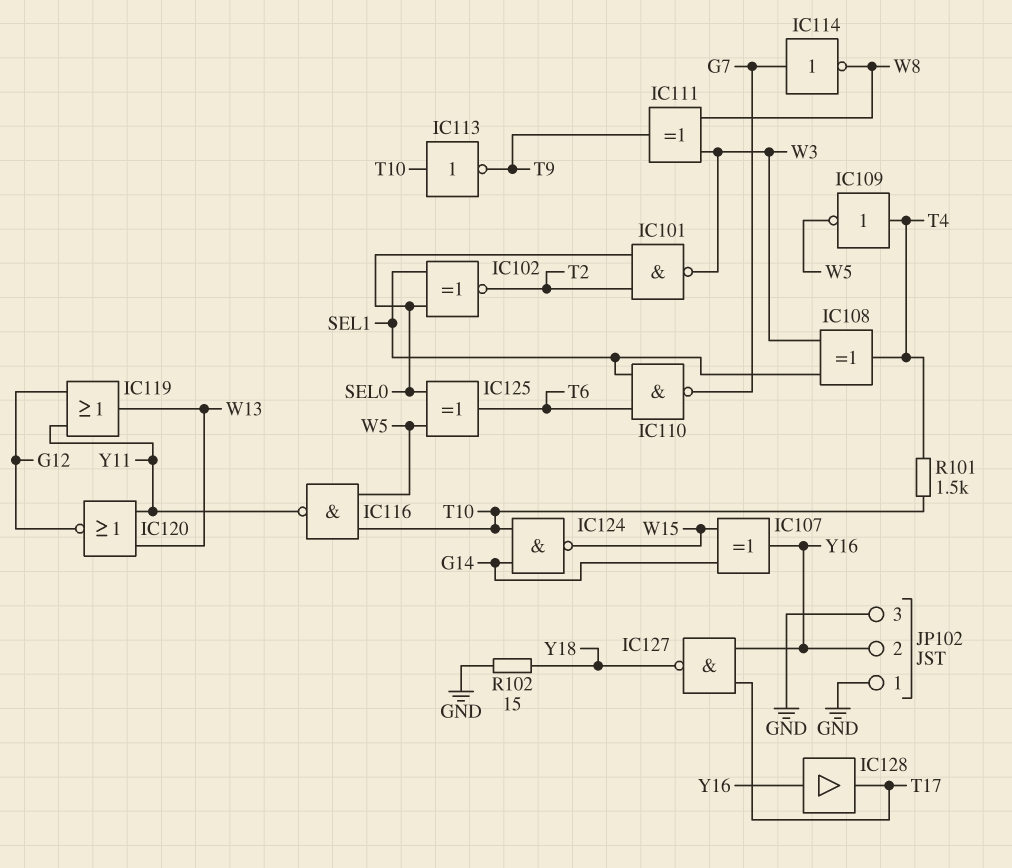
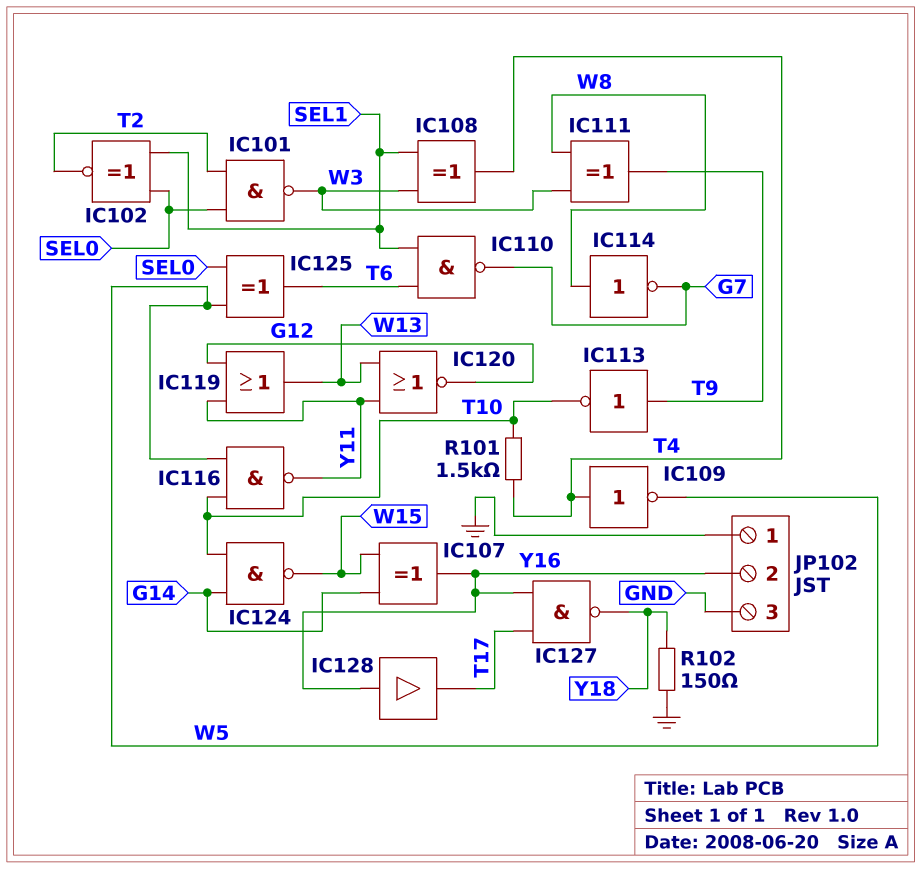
IC113: NOT (in T10, out T9) -> NOT (in T9, out T10)
IC114: NOT (in G7, out W8) -> NOT (in W8, out G7)
R102: 15 (GND, Y18) -> 150 (GND, Y18)

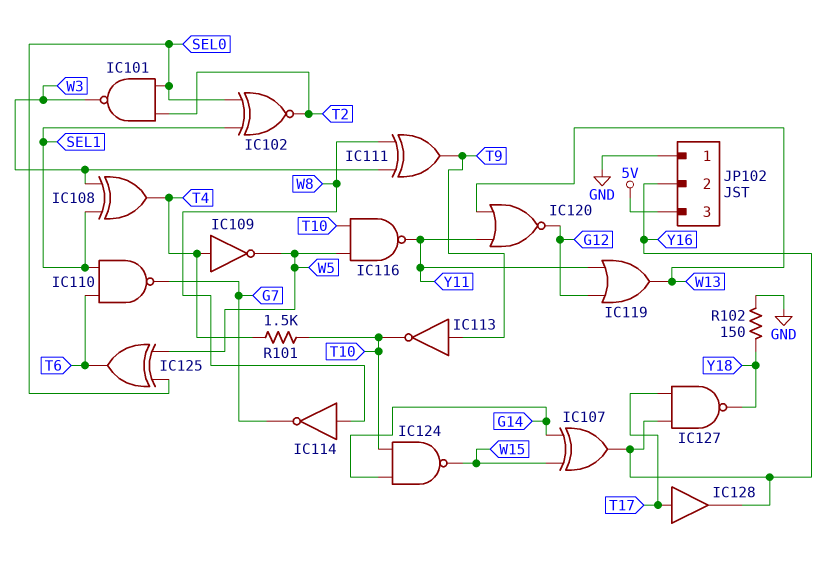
IC128: buffer (in Y16, out T17) -> buffer (in T17, out Y16)
JP102 pin 3: GND -> 5V

